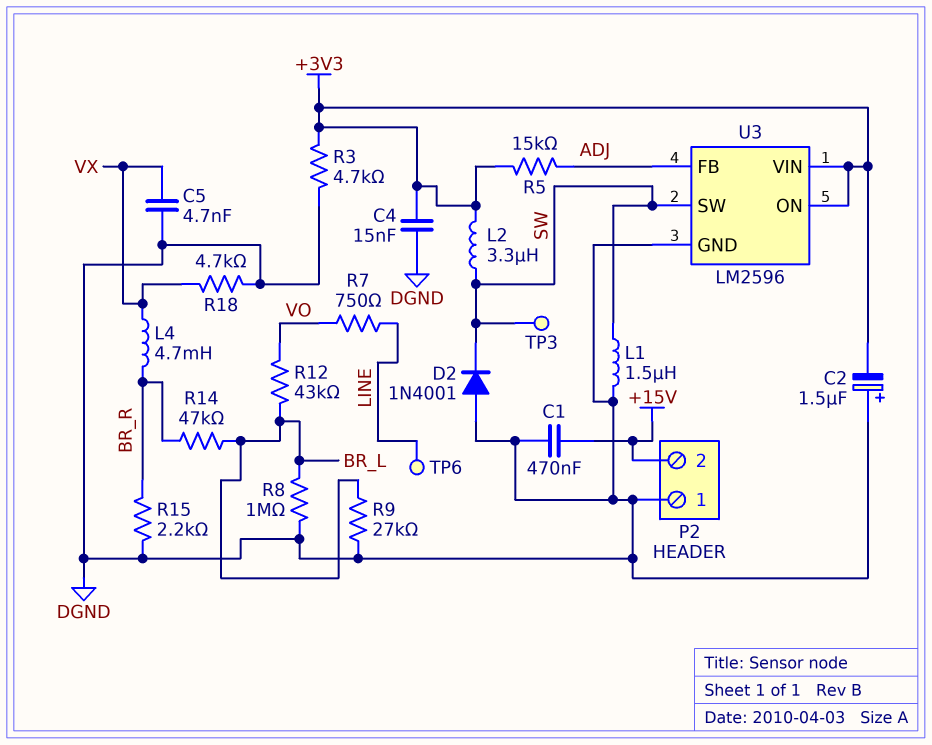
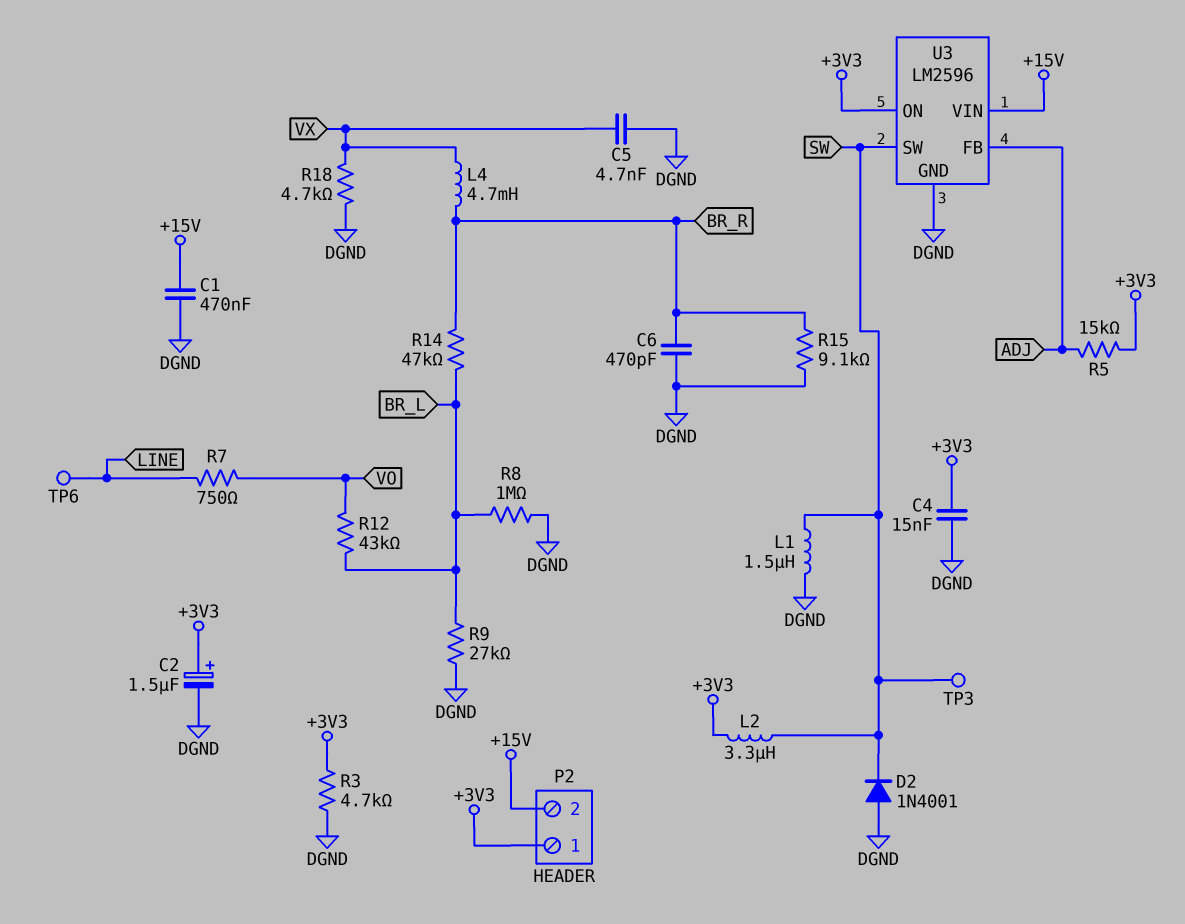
C2: 1.5uF (plus DGND, minus +3V3) -> 1.5uF (plus +3V3, minus DGND)
C6: none -> 470pF (BR_R, DGND)
P2 pin 1: DGND -> +3V3
R15: 2.2k (BR_R, DGND) -> 9.1k (BR_R, DGND)
U3 pin VIN: +3V3 -> +15V

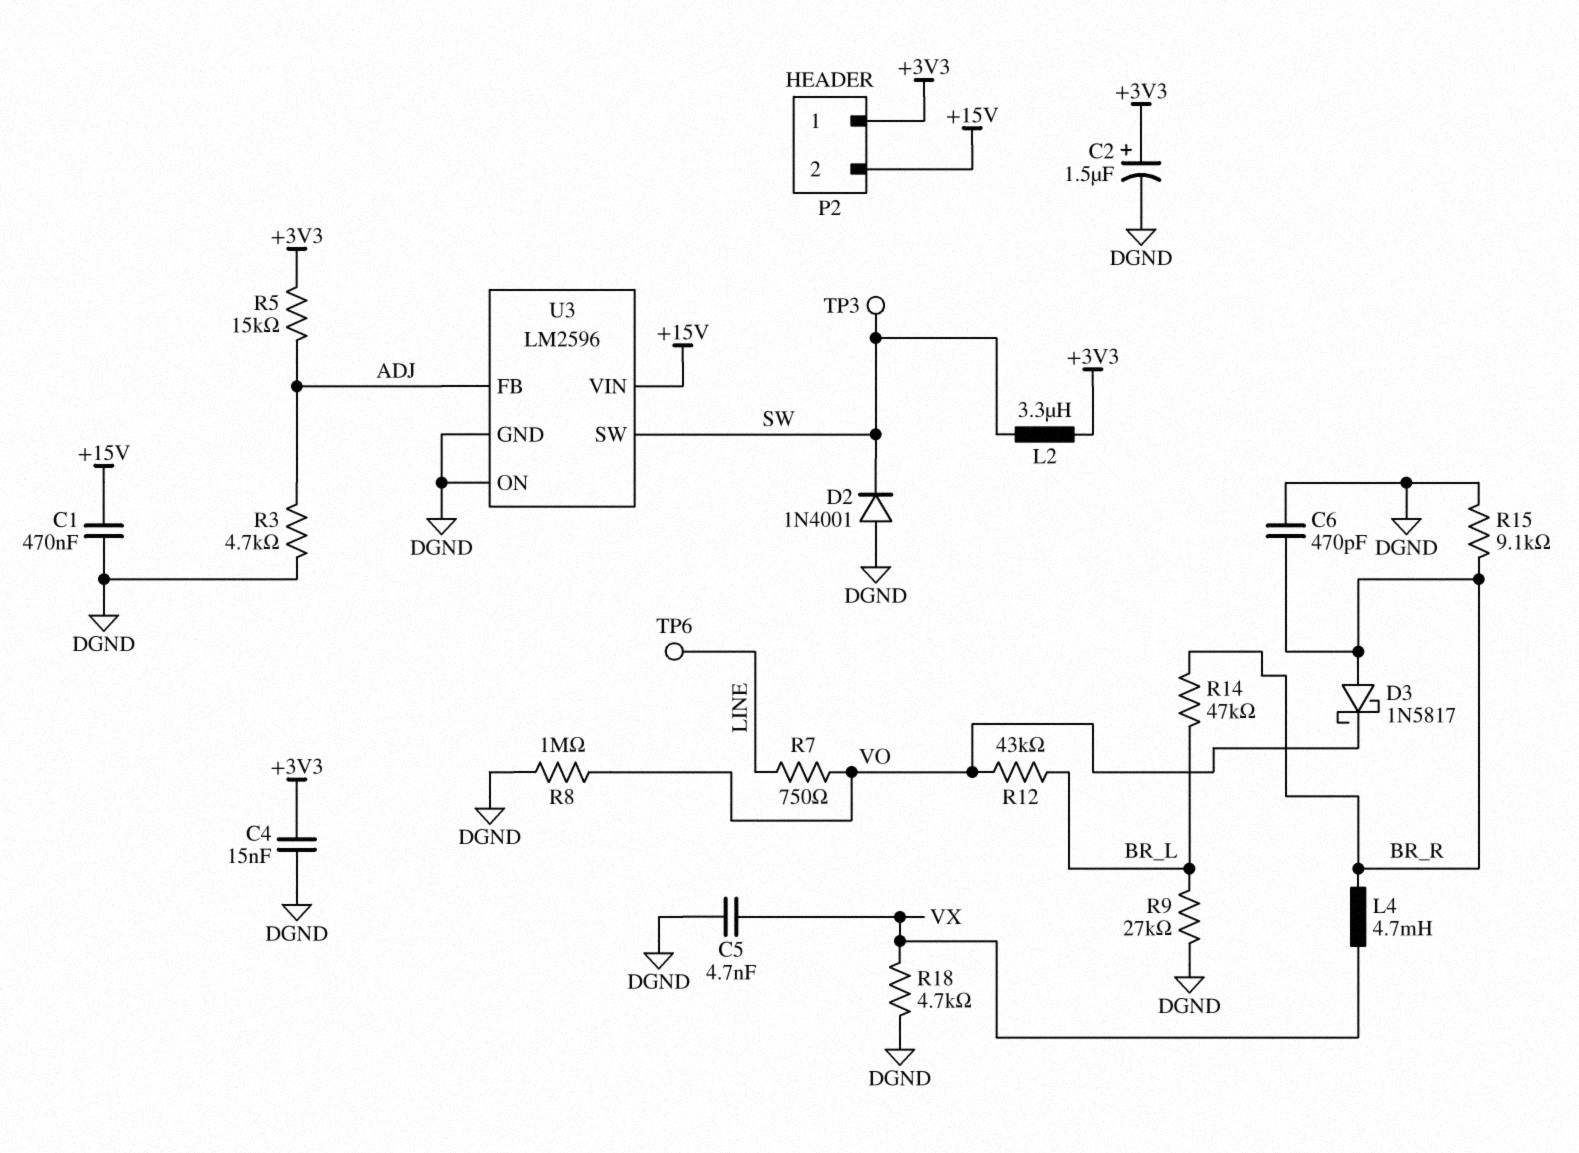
D3: none -> schottky 1N5817 (A BR_R, K VO)
L1: 1.5uH (DGND, SW) -> none
R3: 4.7k (+3V3, DGND) -> 4.7k (ADJ, DGND)
R8: 1M (BR_L, DGND) -> 1M (DGND, VO)
U3 pin ON: +3V3 -> DGND

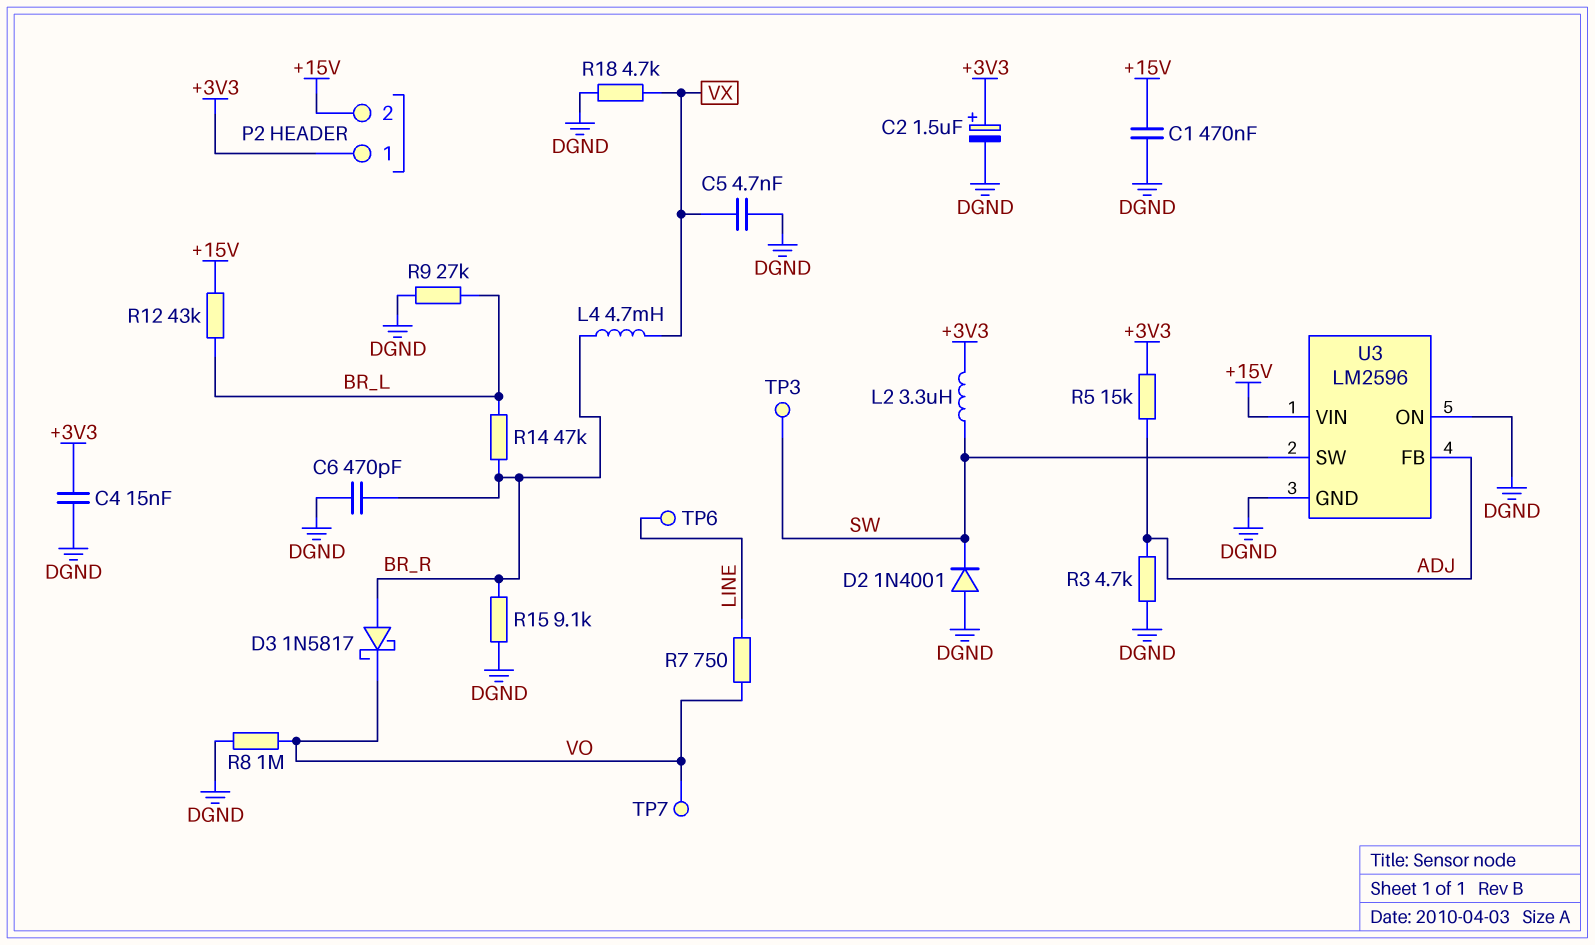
R12: 43k (BR_L, VO) -> 43k (+15V, BR_L)
TP7: none -> test point (VO)

